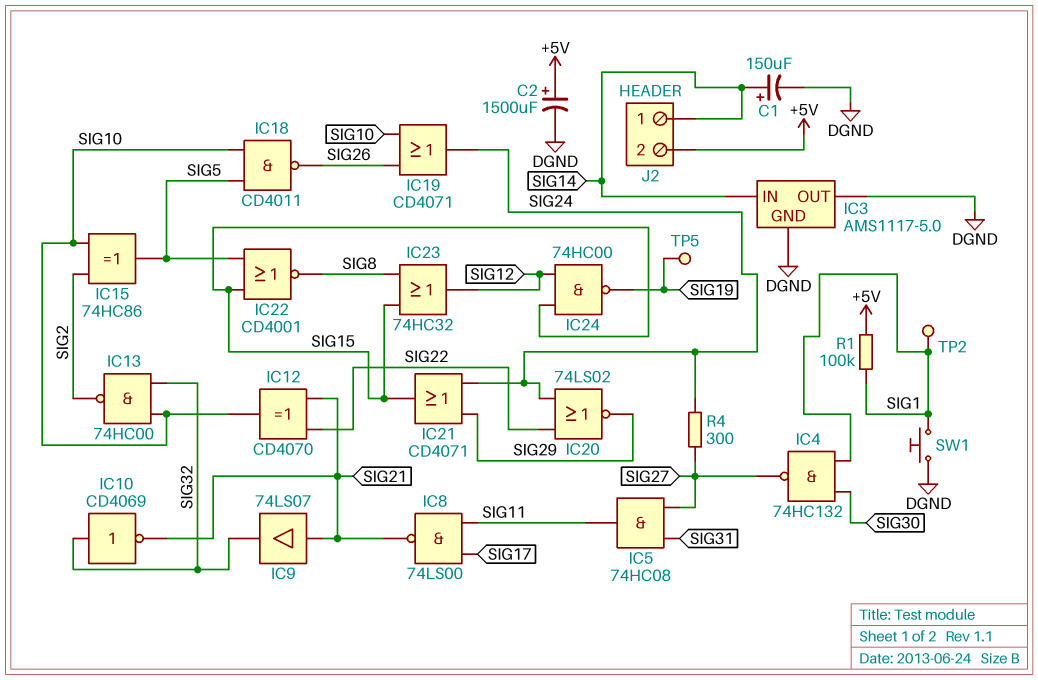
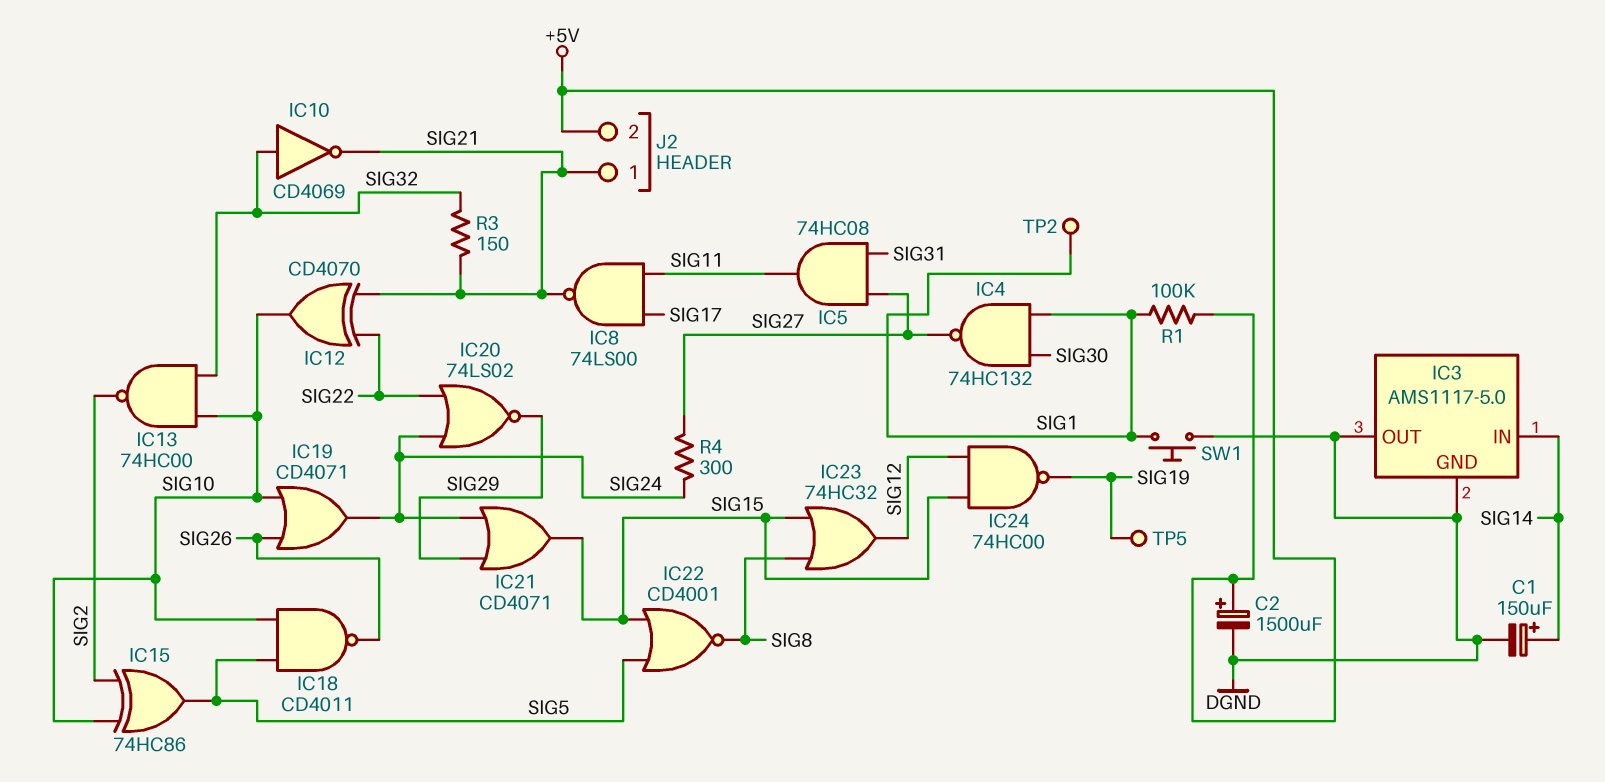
IC9: buffer 74LS07 (in SIG21, out SIG32) -> none
J2 pin 1: SIG14 -> SIG21
R3: none -> 150 (SIG21, SIG32)

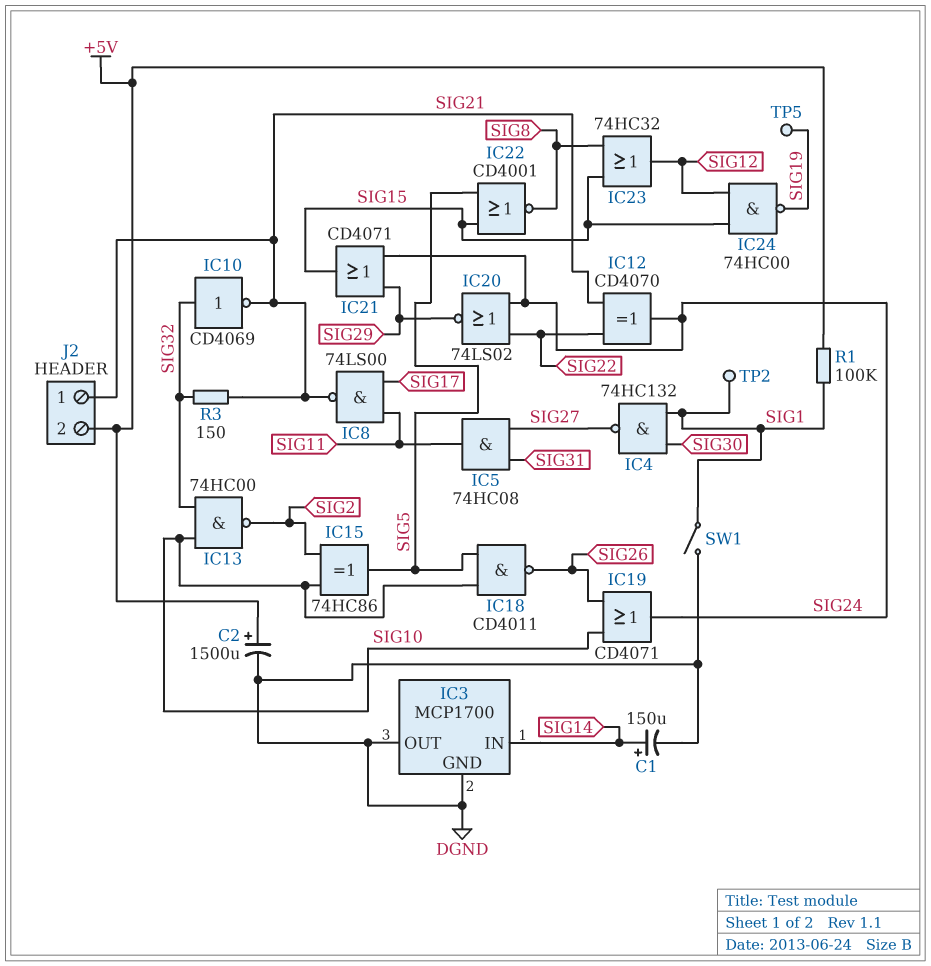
IC3: AMS1117-5.0 -> MCP1700
IC12: XOR CD4070 (in SIG21, in SIG22, out SIG10) -> XOR CD4070 (in SIG21, in SIG22, out SIG24)
R4: 300 (SIG24, SIG27) -> none
SW1: button (DGND, SIG1) -> switch (DGND, SIG1)

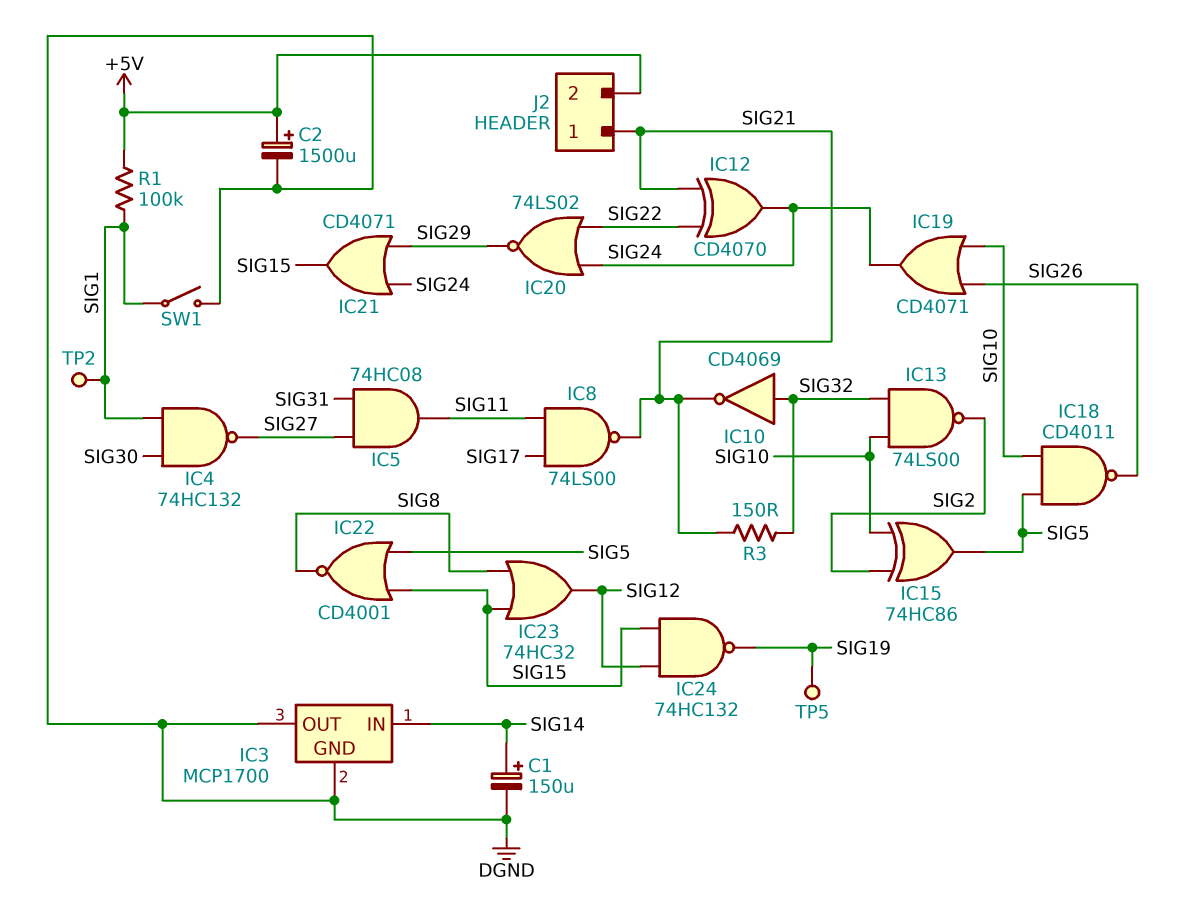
IC13: NAND 74HC00 (in SIG10, in SIG32, out SIG2) -> NAND 74LS00 (in SIG10, in SIG32, out SIG2)
IC24: NAND 74HC00 (in SIG12, in SIG15, out SIG19) -> NAND 74HC132 (in SIG12, in SIG15, out SIG19)

